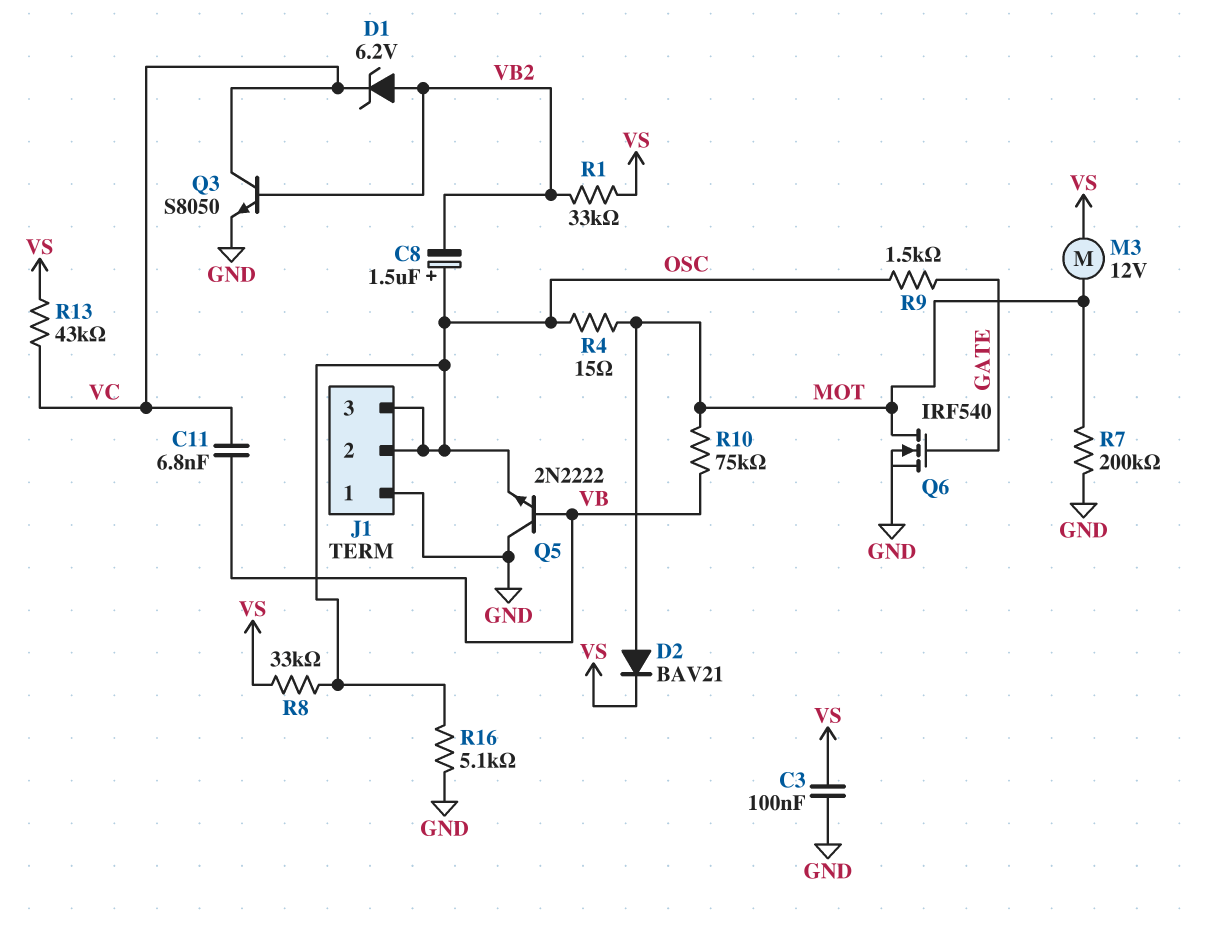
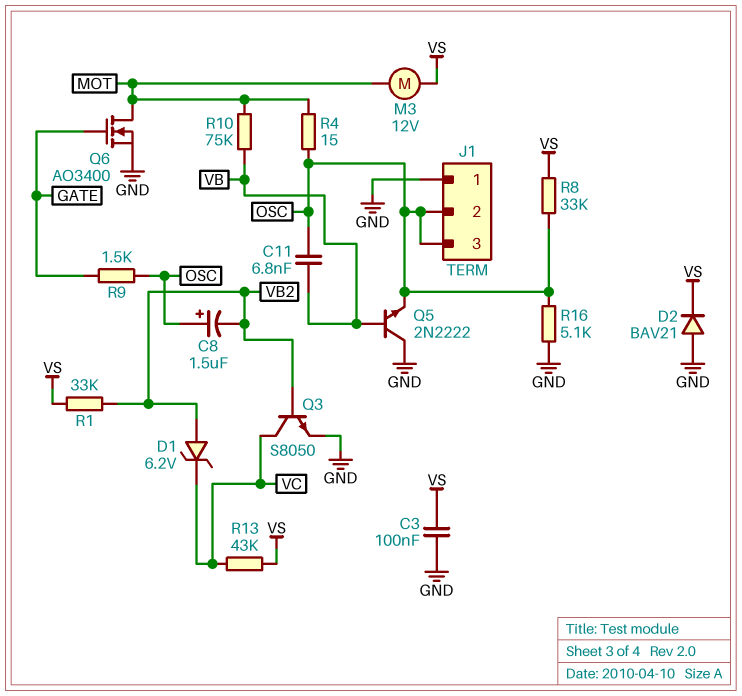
C11: 6.8nF (VB, VC) -> 6.8nF (OSC, VB)
D2: diode BAV21 (A MOT, K VS) -> diode BAV21 (A GND, K VS)
Q6: NMOS IRF540 (G GATE, D MOT, S GND) -> NMOS AO3400 (G GATE, D MOT, S GND)
R7: 200k (GND, MOT) -> none

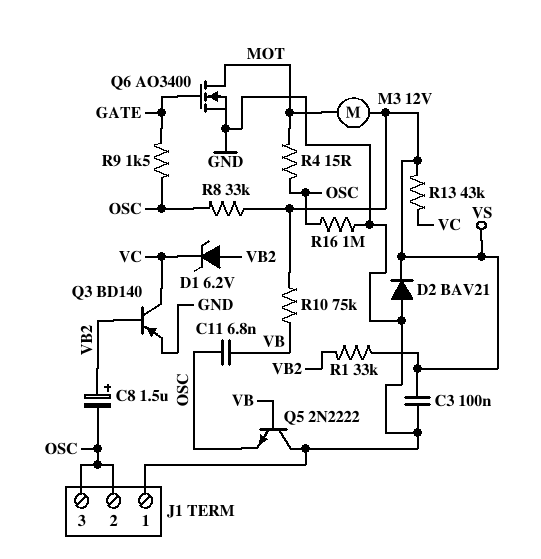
C8: 1.5uF (plus OSC, minus VB2) -> 1.5uF (plus VB2, minus OSC)
Q3: NPN S8050 (B VB2, C VC, E GND) -> PNP BD140 (B VB2, C VC, E GND)
R10: 75k (MOT, VB) -> 75k (VB, VS)
R16: 5.1k (GND, OSC) -> 1M (GND, OSC)

